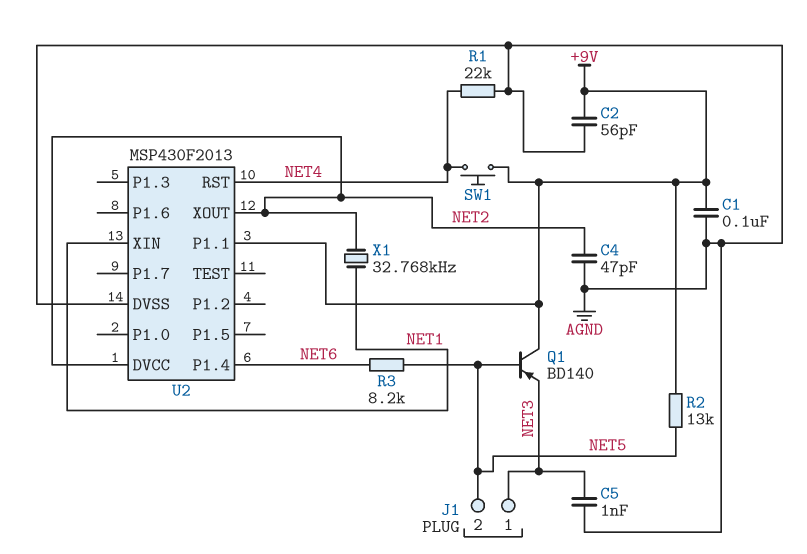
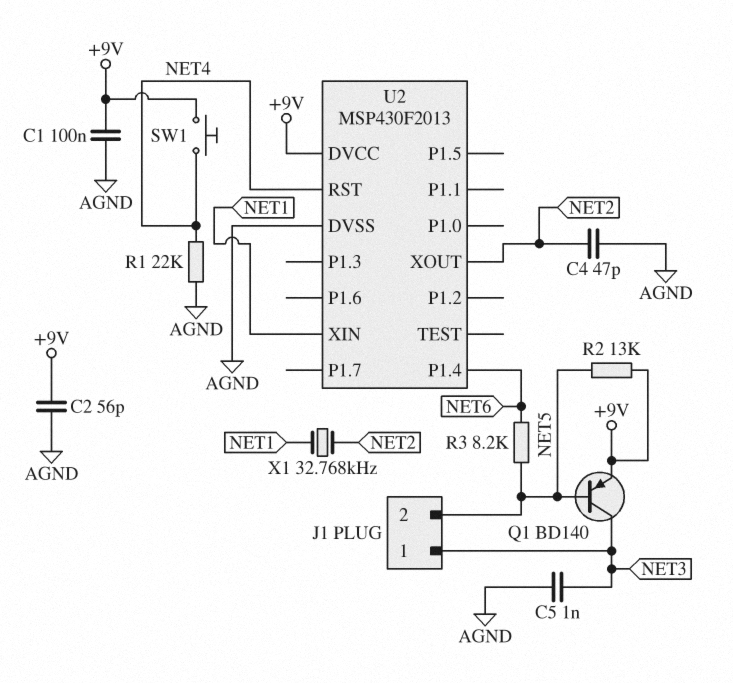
Q1: PNP BD140 (B NET5, C +9V, E NET3) -> PNP BD140 (B NET5, C NET3, E +9V)
U2 pin DVCC: NET2 -> +9V
U2 pin P1.1: +9V -> none

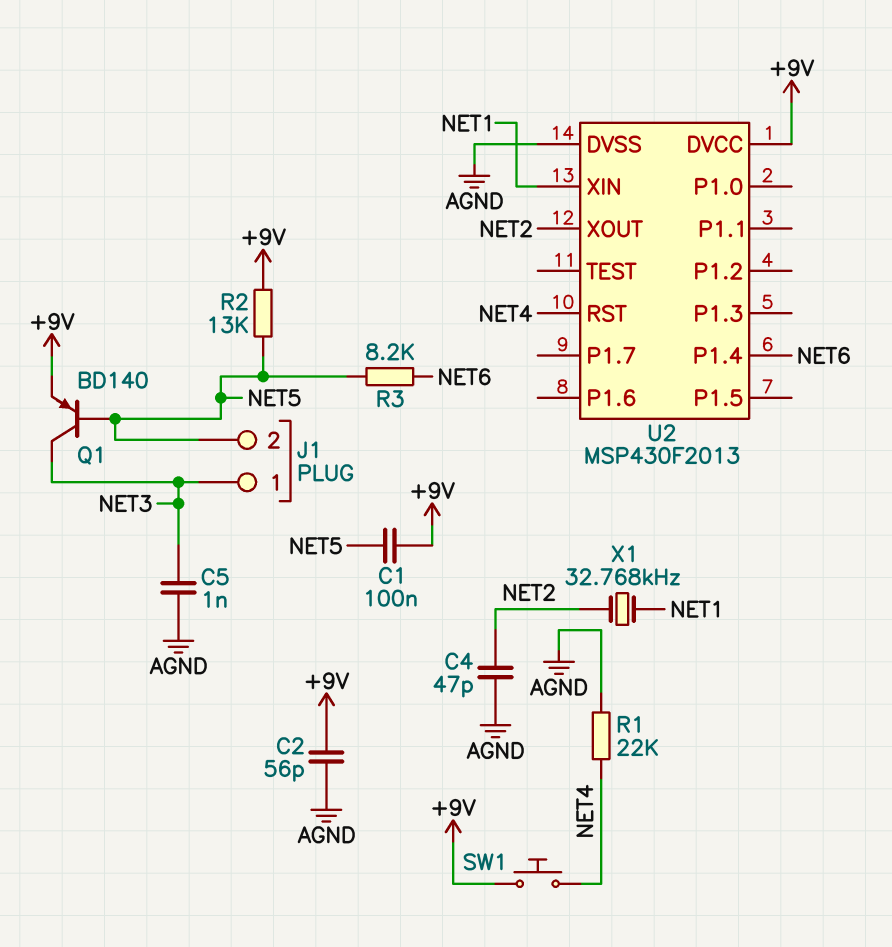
C1: 100nF (+9V, AGND) -> 100nF (+9V, NET5)

